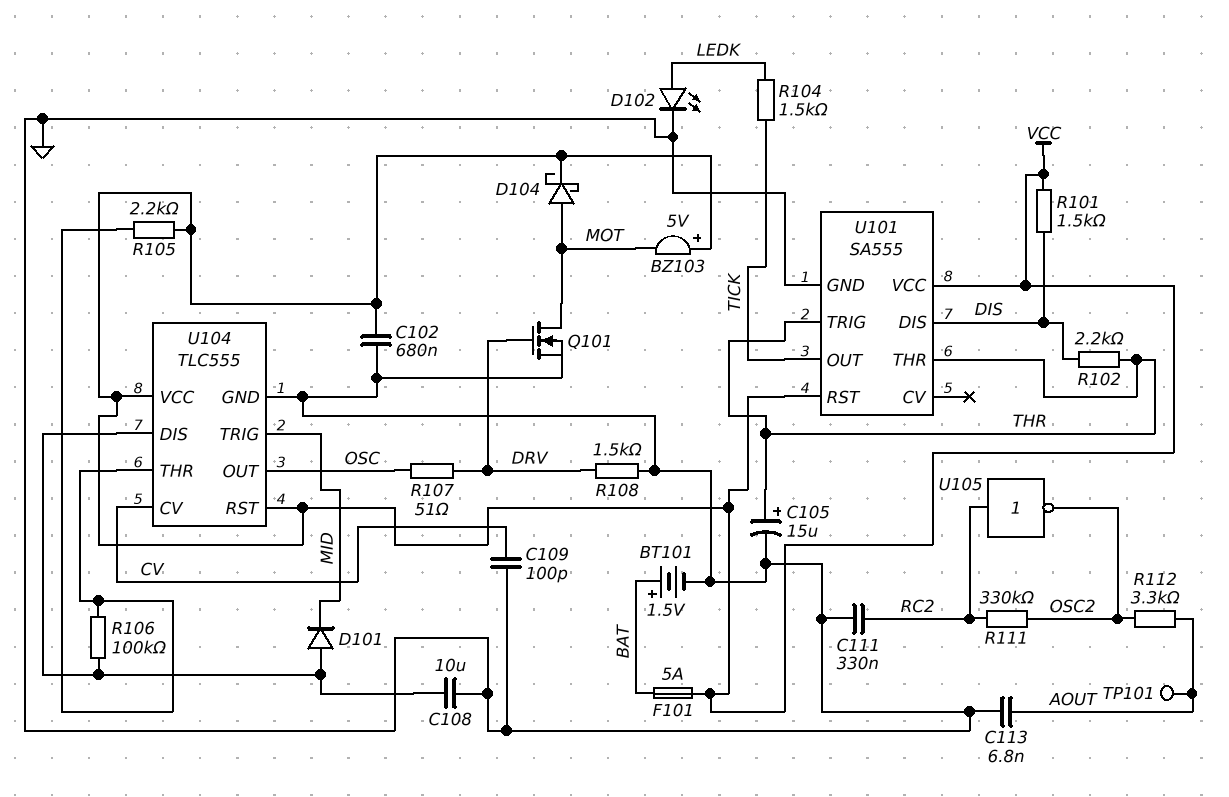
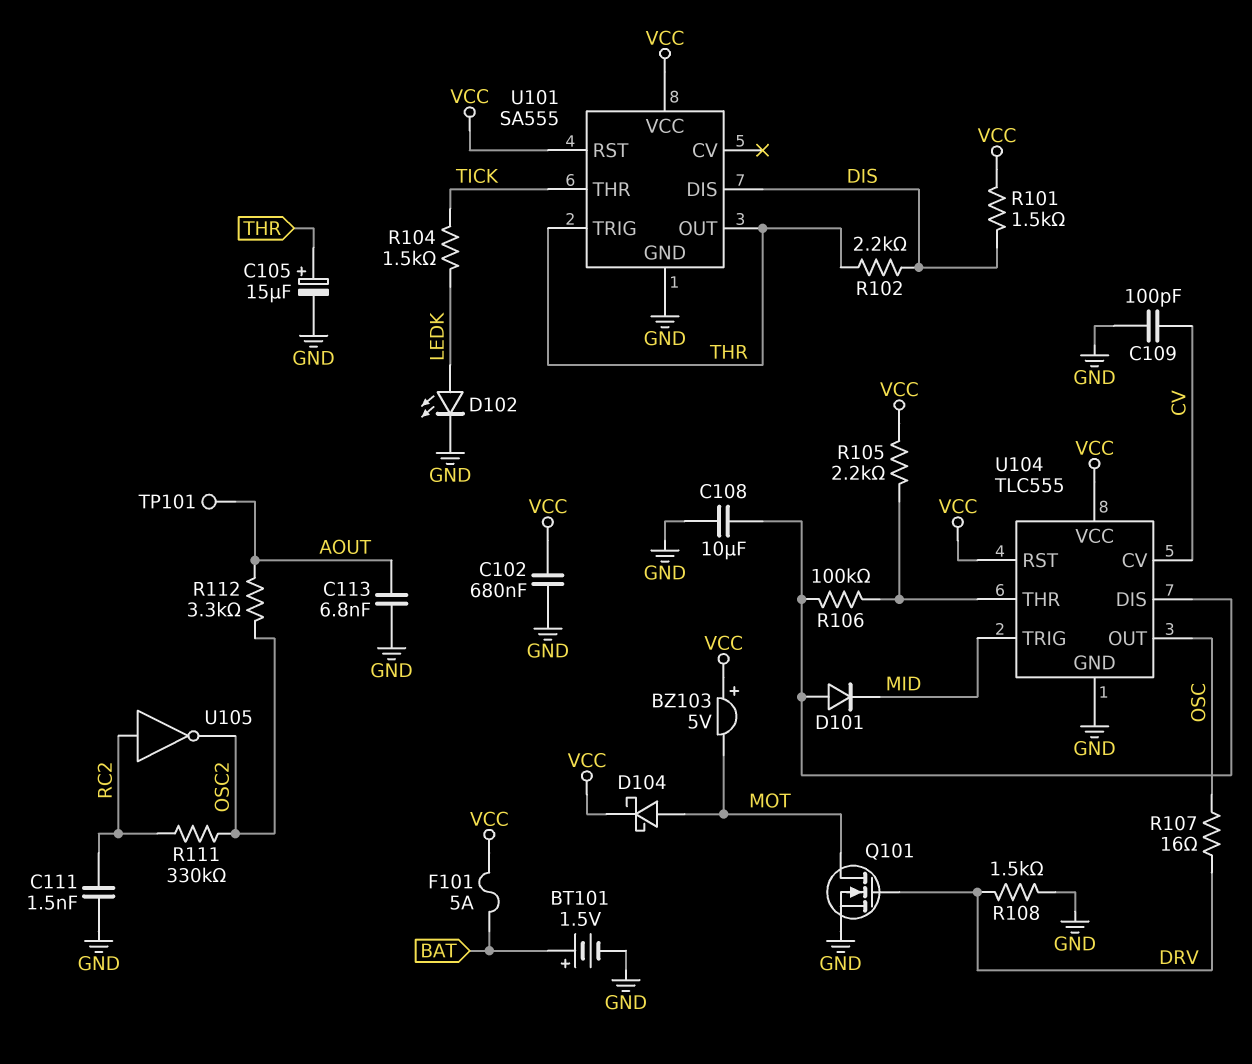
C111: 330nF (GND, RC2) -> 1.5nF (GND, RC2)
R107: 51 (DRV, OSC) -> 16 (DRV, OSC)
U101 pin OUT: TICK -> THR
U101 pin THR: THR -> TICK

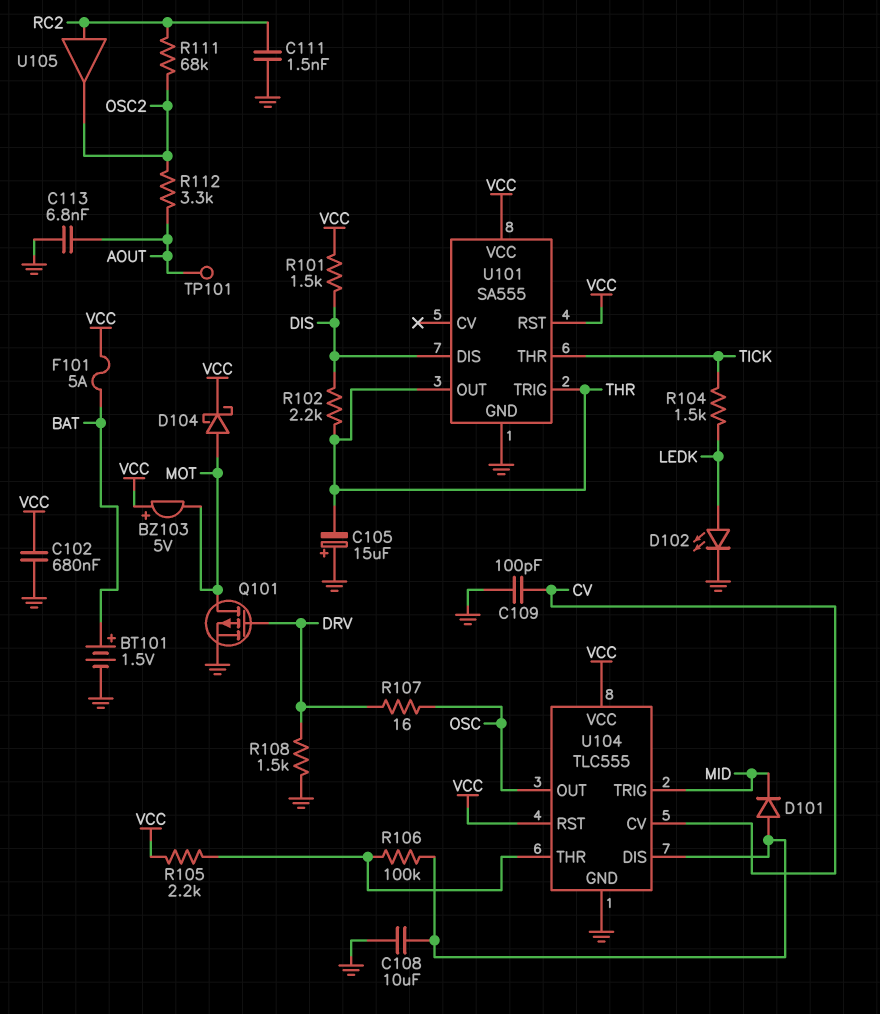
C105: 15uF (plus THR, minus GND) -> 15uF (plus GND, minus THR)
Q101: NMOS (G DRV, D MOT, S GND) -> PMOS (G DRV, D MOT, S GND)
R111: 330k (OSC2, RC2) -> 68k (OSC2, RC2)
U105: NOT (in RC2, out OSC2) -> buffer (in RC2, out OSC2)

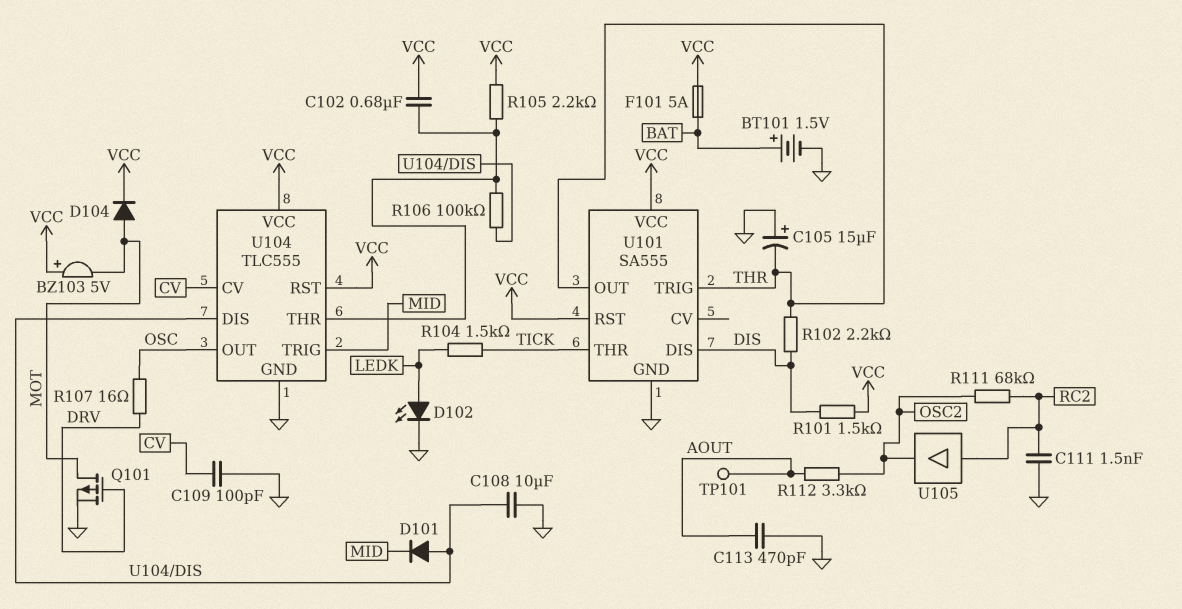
C102: 680nF (GND, VCC) -> 680nF (U104/THR, VCC)
C113: 6.8nF (AOUT, GND) -> 470pF (AOUT, GND)
D104: schottky (A MOT, K VCC) -> diode (A MOT, K VCC)
R108: 1.5k (DRV, GND) -> none

